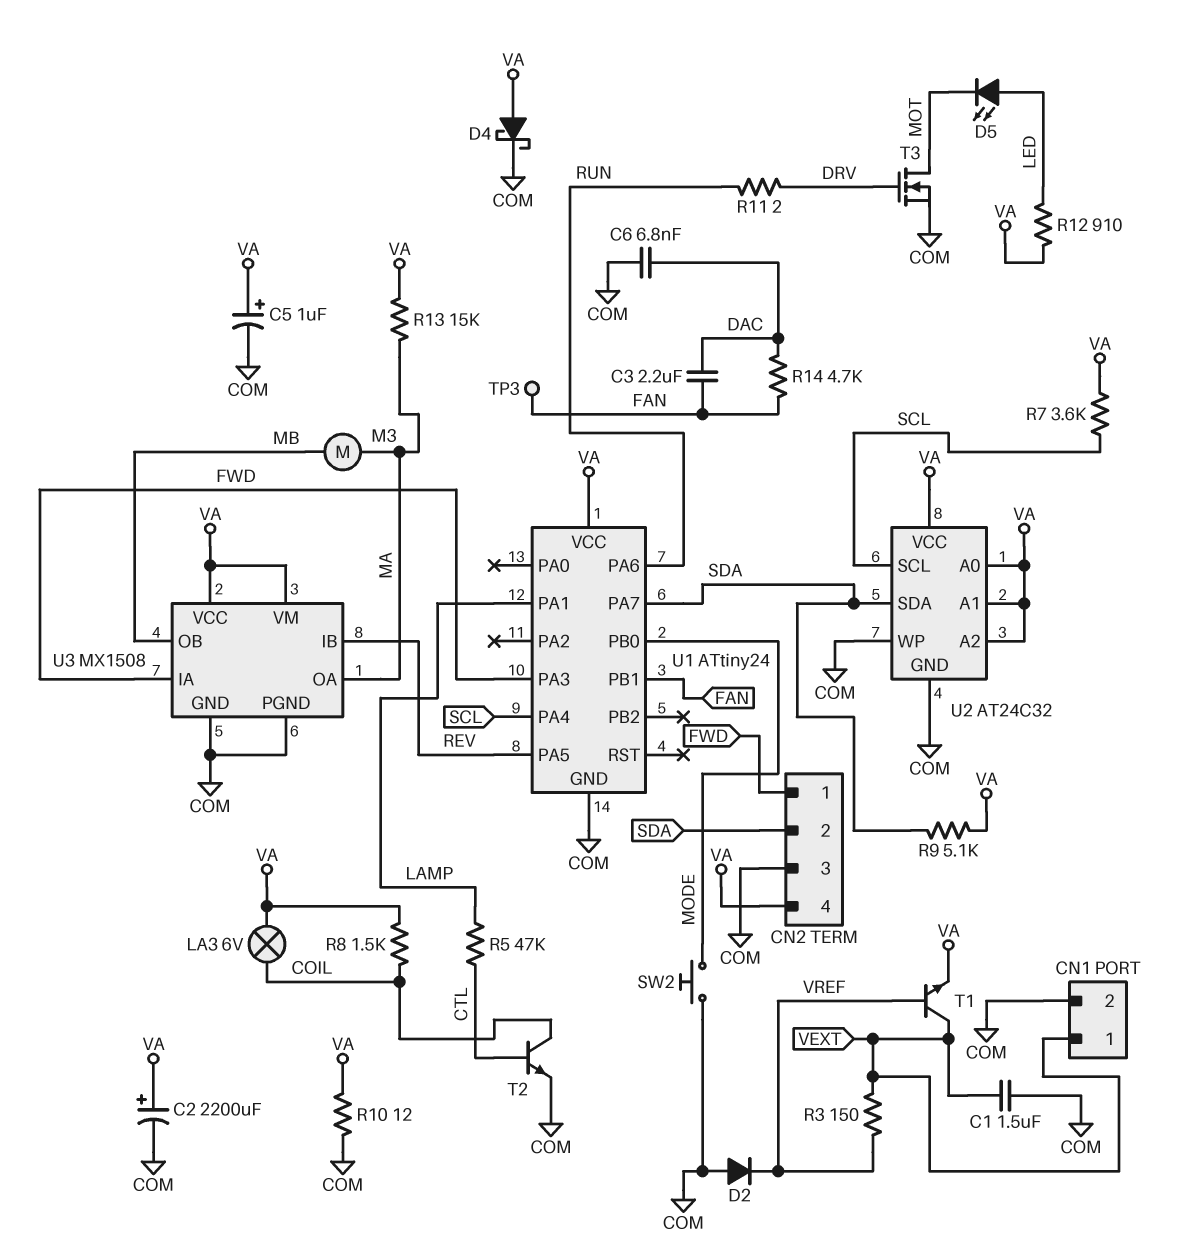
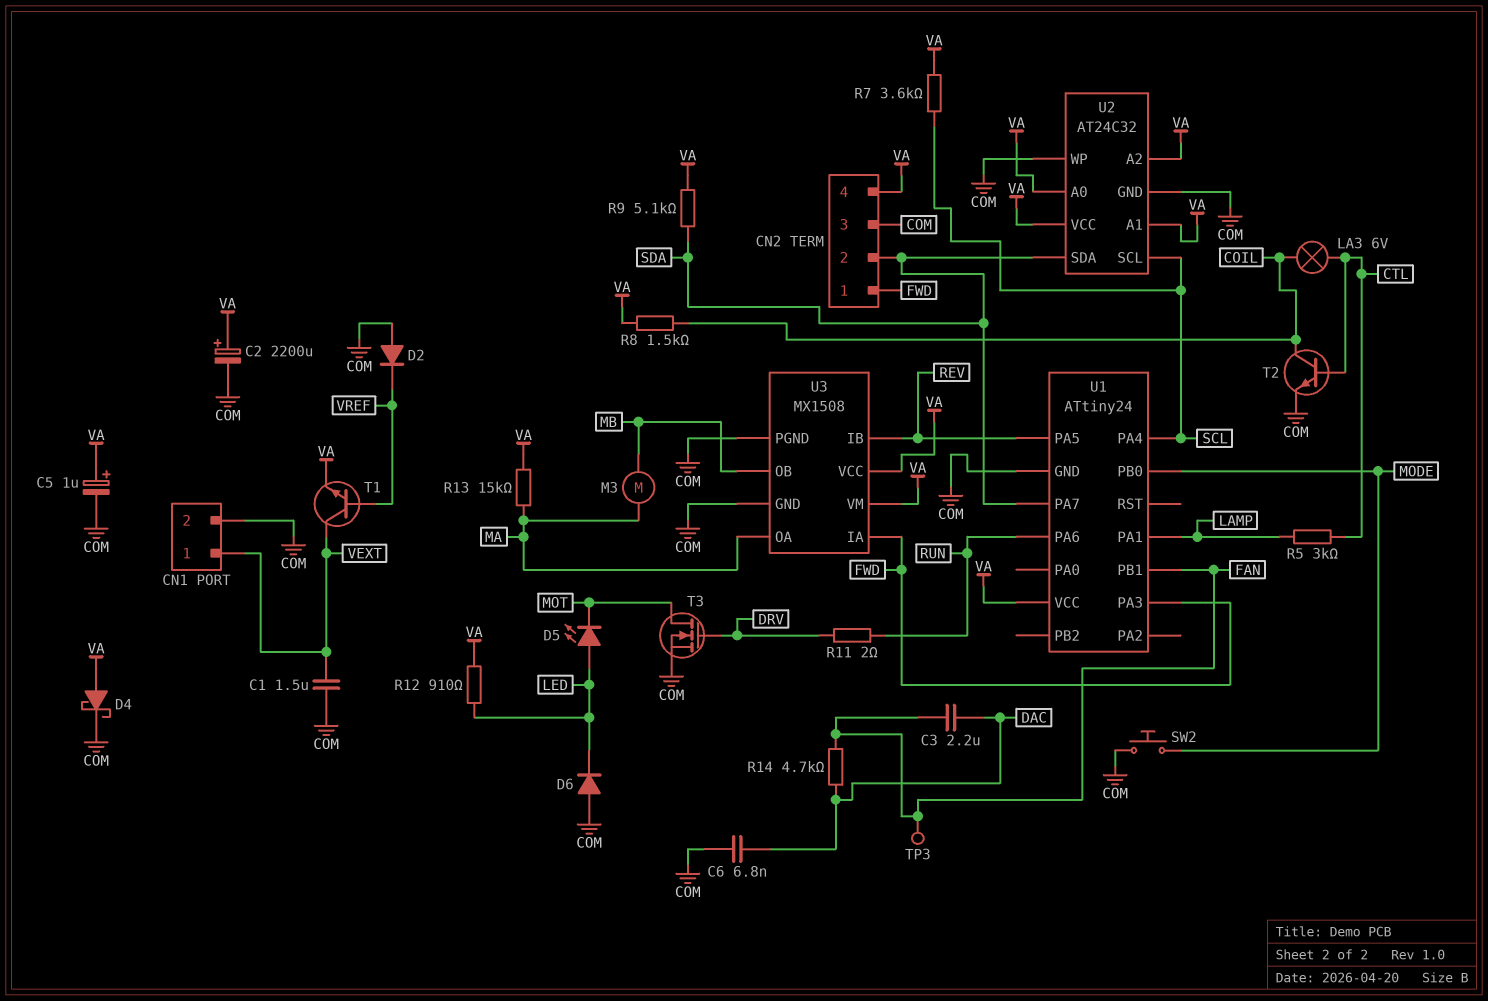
D6: none -> diode (A COM, K LED)
LA3: lamp 6V (COIL, VA) -> lamp 6V (COIL, CTL)
R3: 150 (VEXT, VREF) -> none
R5: 47k (CTL, LAMP) -> 3k (CTL, LAMP)
R10: 12 (COM, VA) -> none

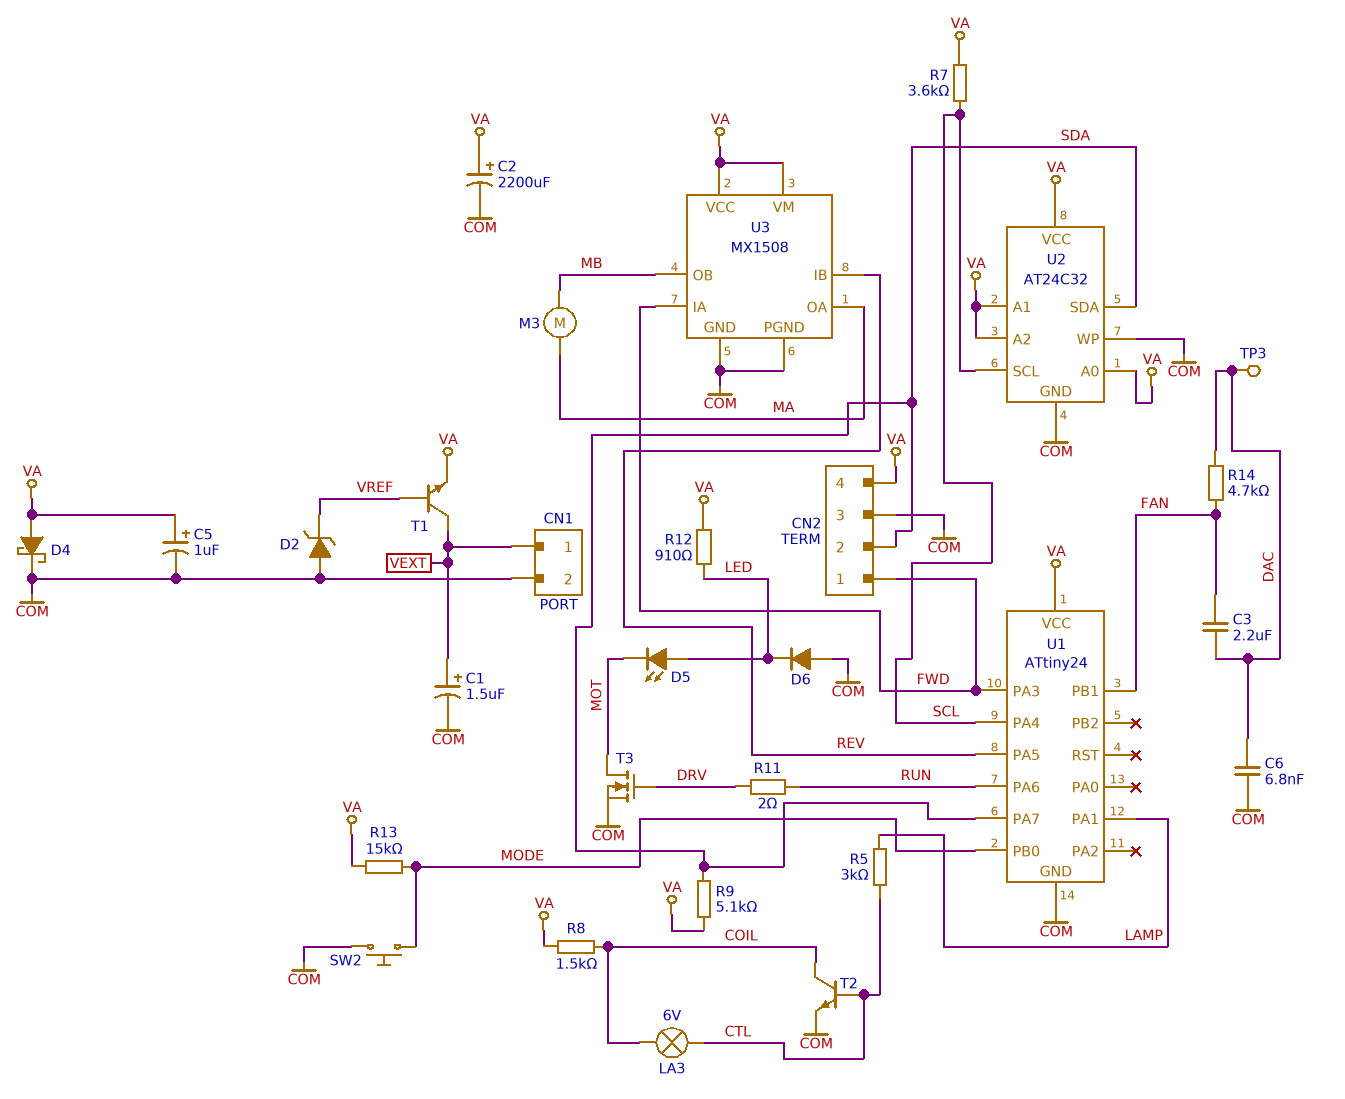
C1: 1.5uF (COM, VEXT) -> 1.5uF (plus VEXT, minus COM)
D2: diode (A COM, K VREF) -> zener (A COM, K VREF)
R13: 15k (MA, VA) -> 15k (MODE, VA)
TP3: test point (FAN) -> test point (DAC)

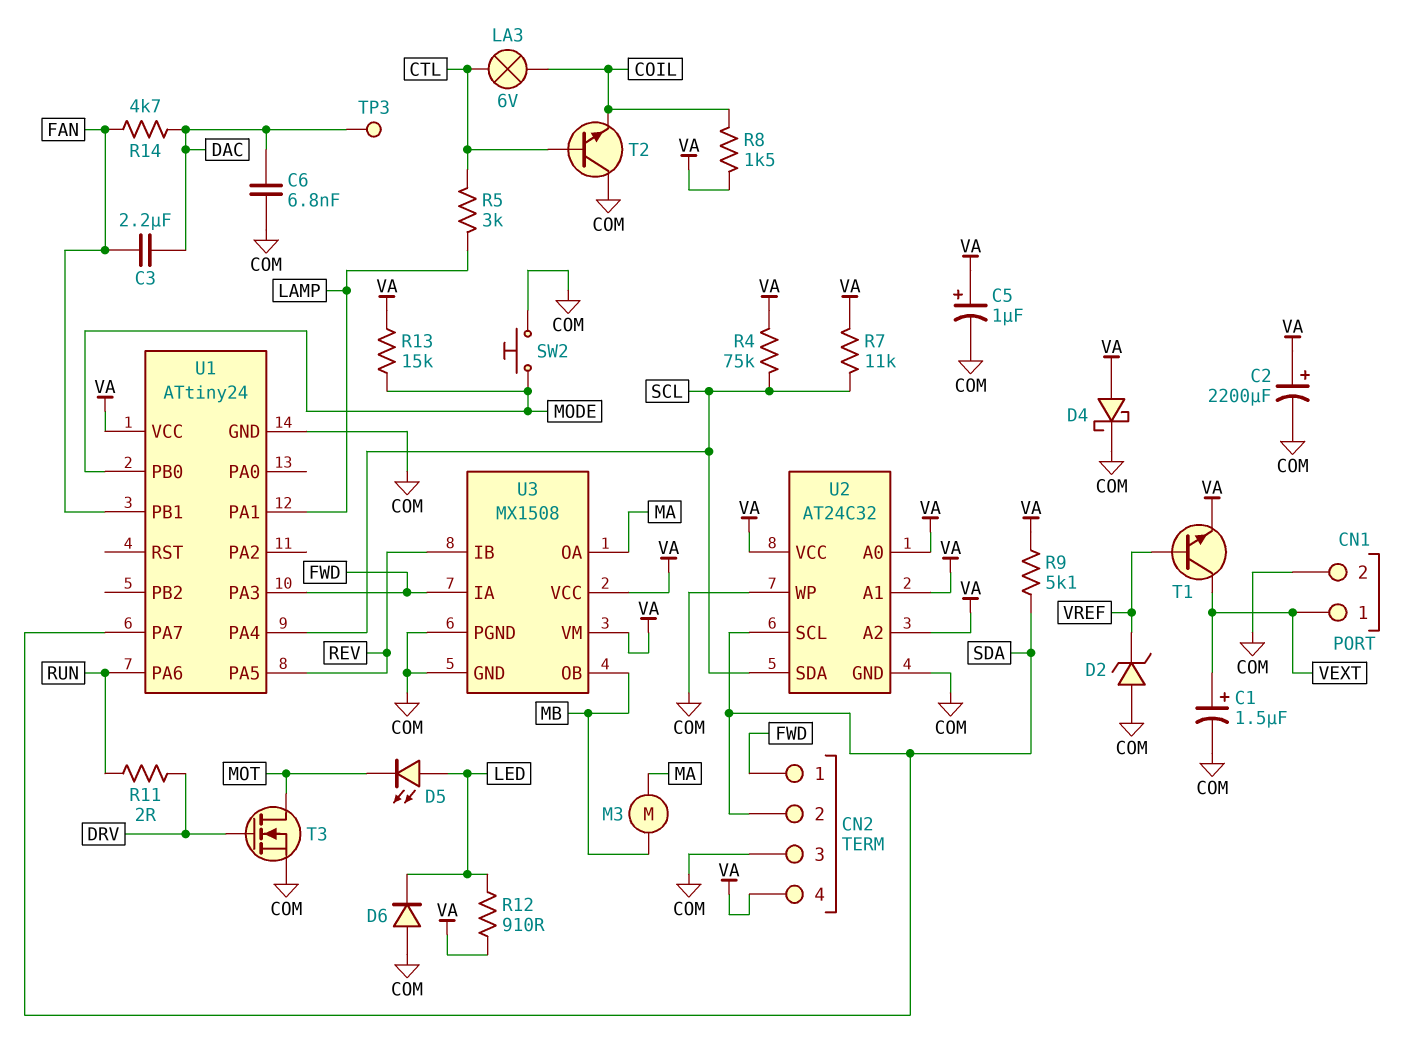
R4: none -> 75k (SCL, VA)
R7: 3.6k (SCL, VA) -> 11k (SCL, VA)
T2: NPN (B CTL, C COIL, E COM) -> NPN (B CTL, C COM, E COIL)
U2 pin SCL: SCL -> SDA
U2 pin SDA: SDA -> SCL

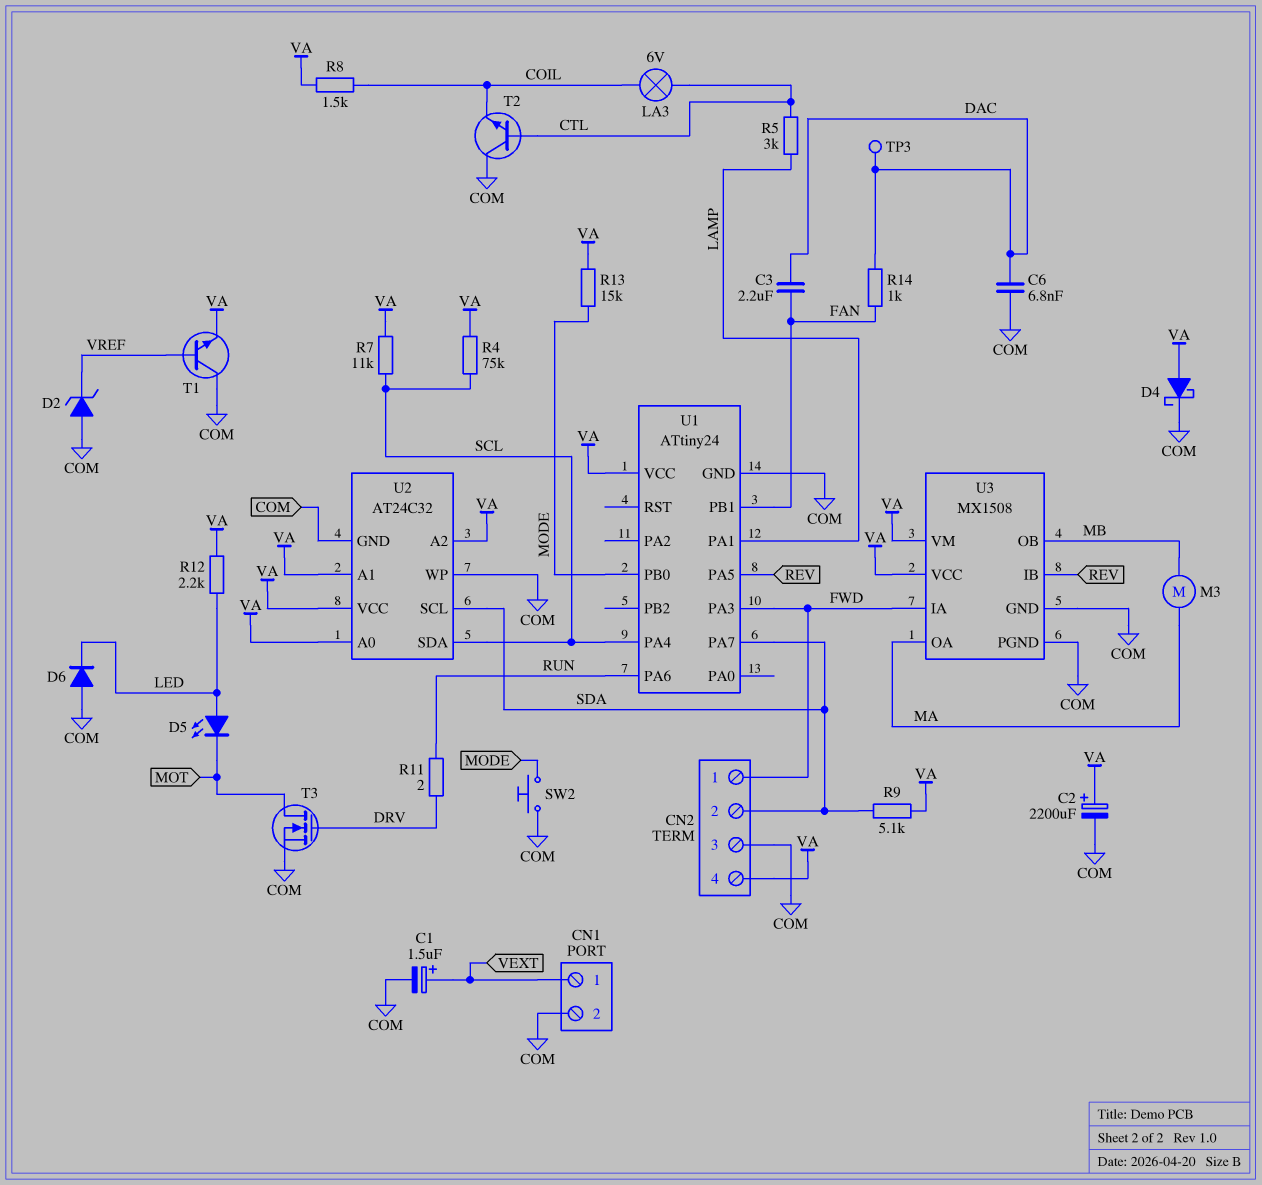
C5: 1uF (plus VA, minus COM) -> none
R12: 910 (LED, VA) -> 2.2k (LED, VA)
R14: 4.7k (DAC, FAN) -> 1k (DAC, FAN)
T1: NPN (B VREF, C VEXT, E VA) -> NPN (B VREF, C COM, E VA)

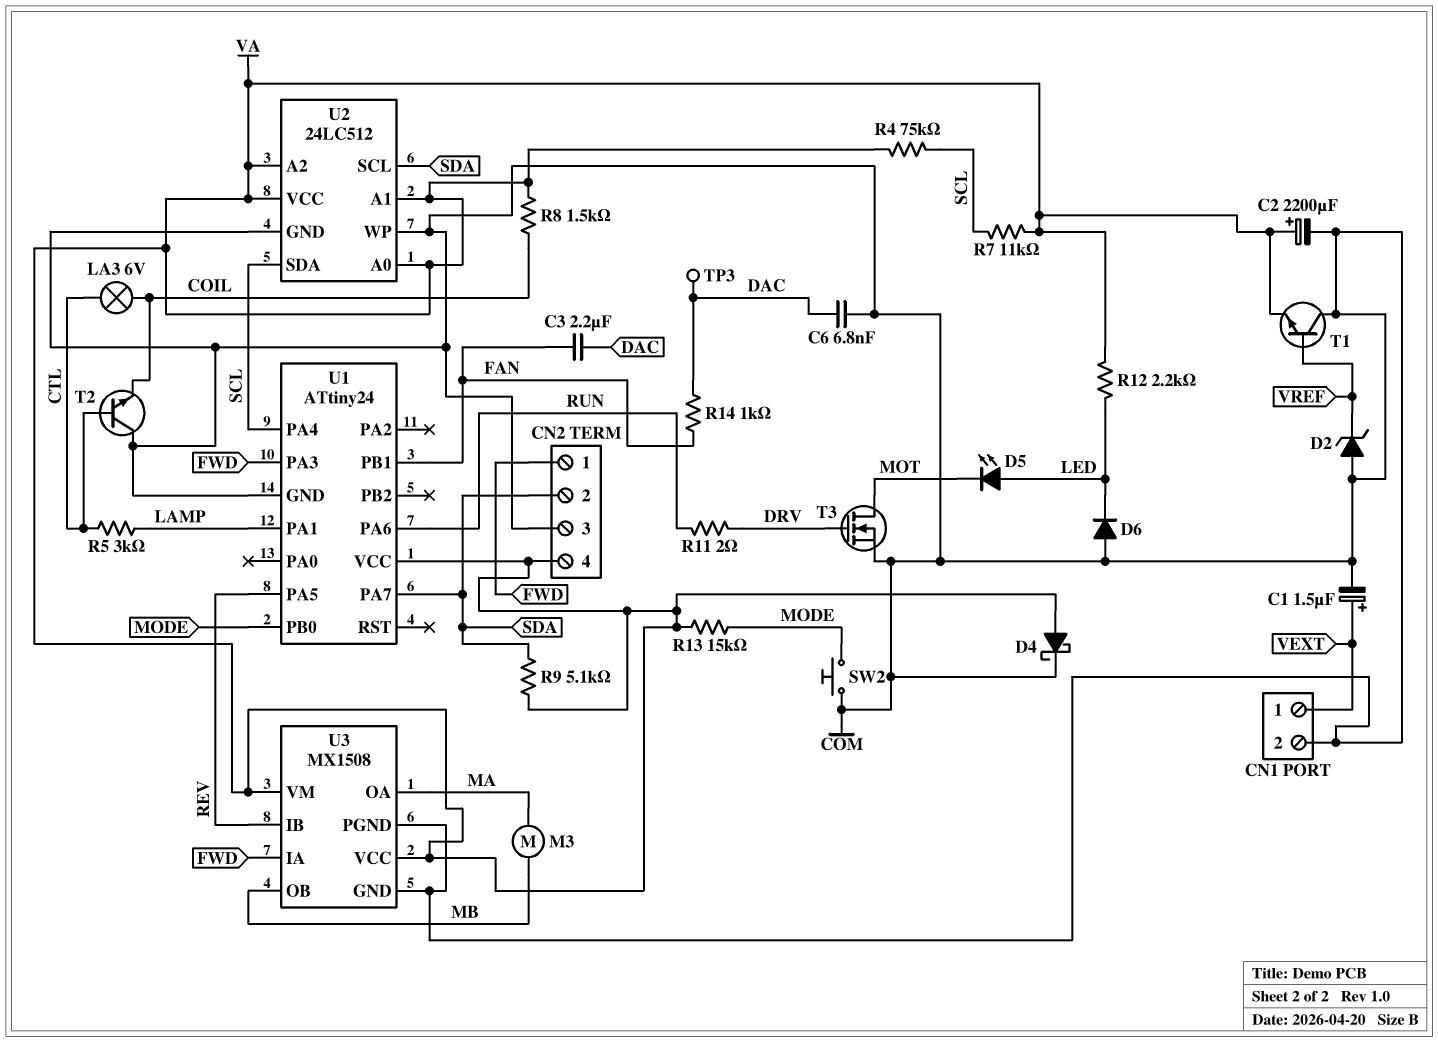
U2: AT24C32 -> 24LC512

